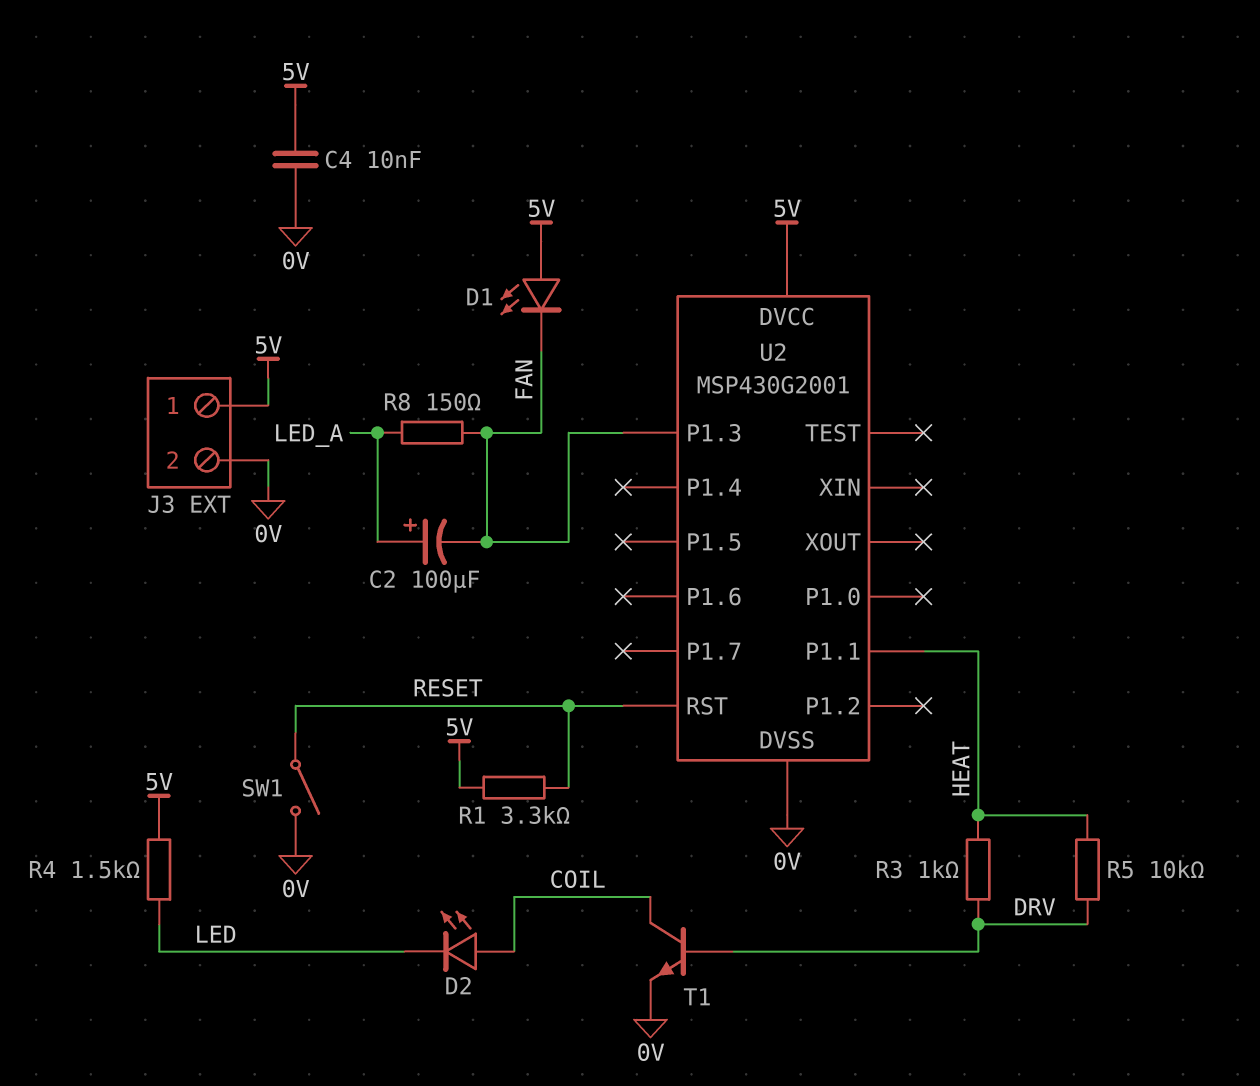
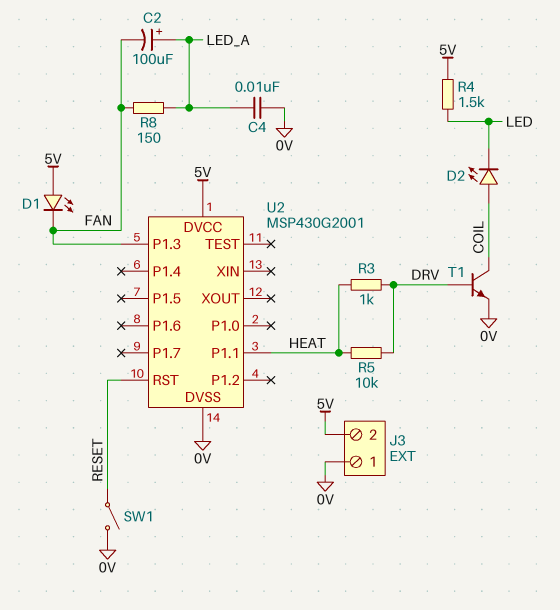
C4: 10nF (0V, 5V) -> 10nF (0V, LED_A)
J3 pin 1: 5V -> 0V
J3 pin 2: 0V -> 5V
R1: 3.3k (5V, RESET) -> none

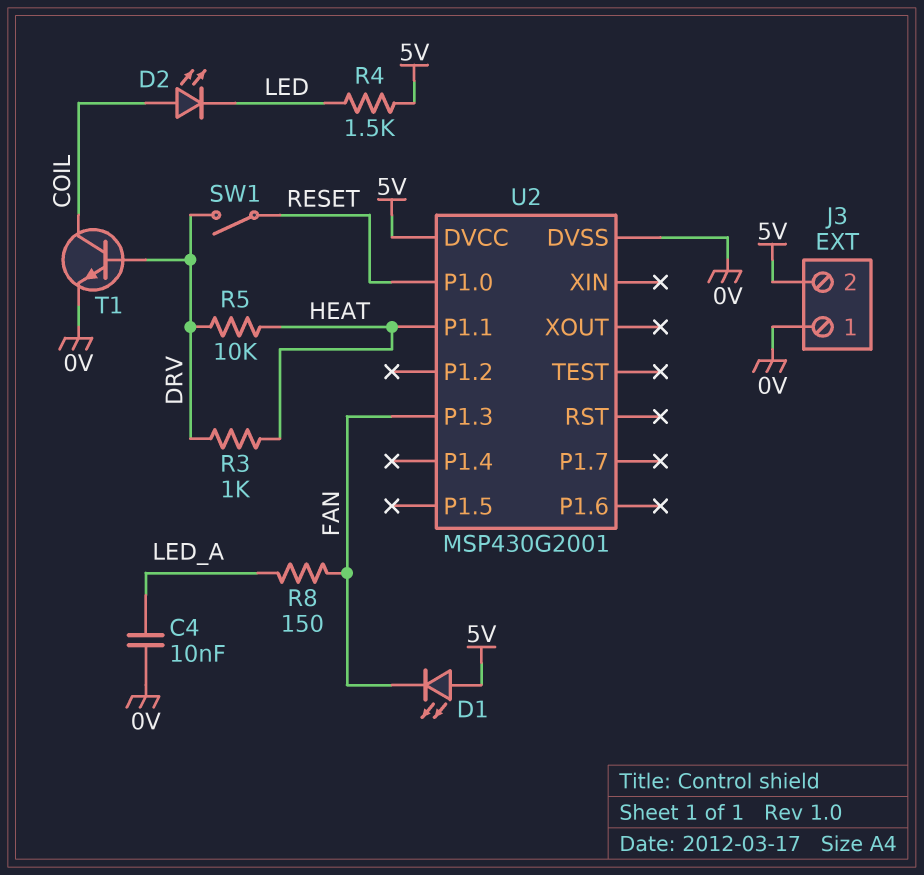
C2: 100uF (plus LED_A, minus FAN) -> none
SW1: switch (0V, RESET) -> switch (DRV, RESET)
U2 pin P1.0: none -> RESET
U2 pin RST: RESET -> none

